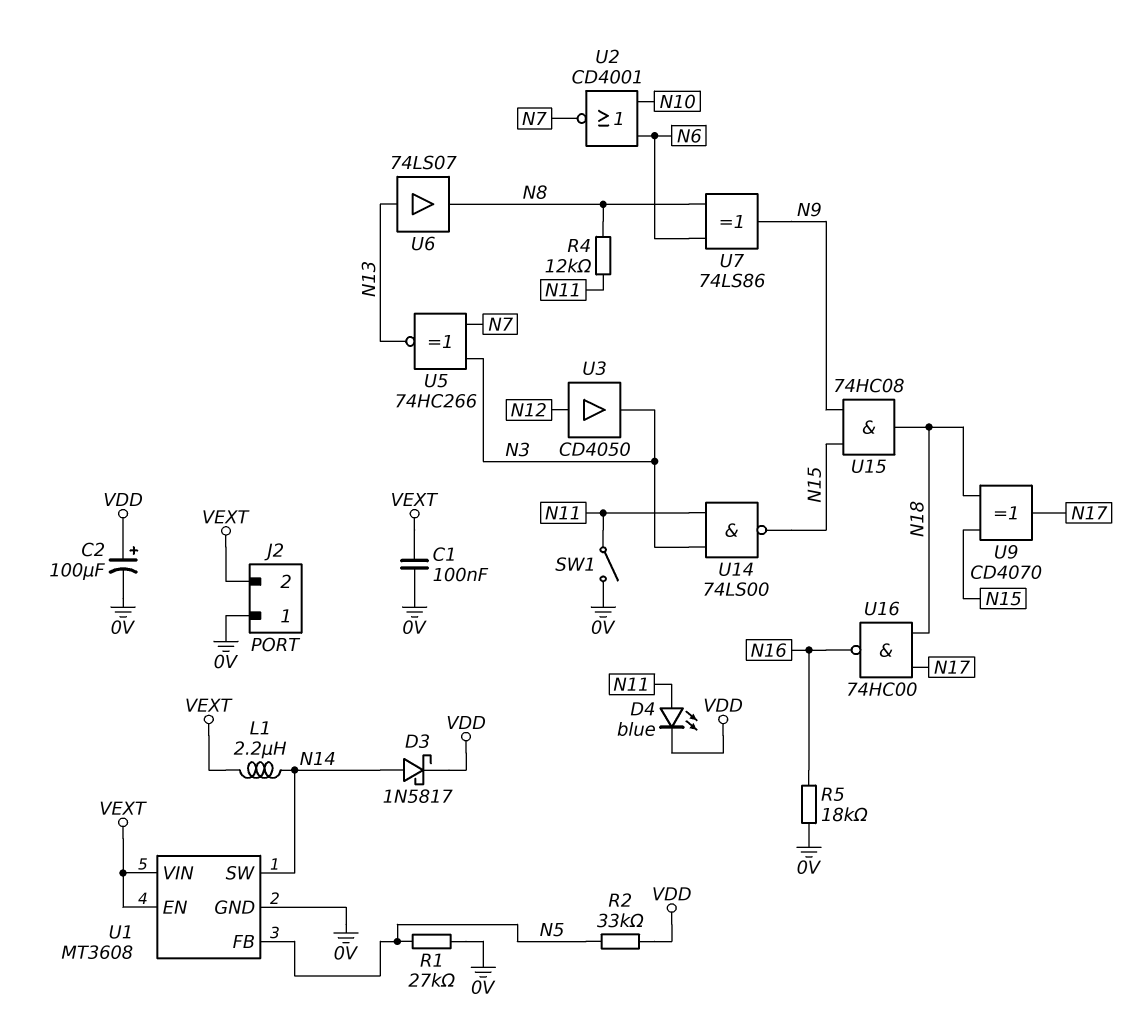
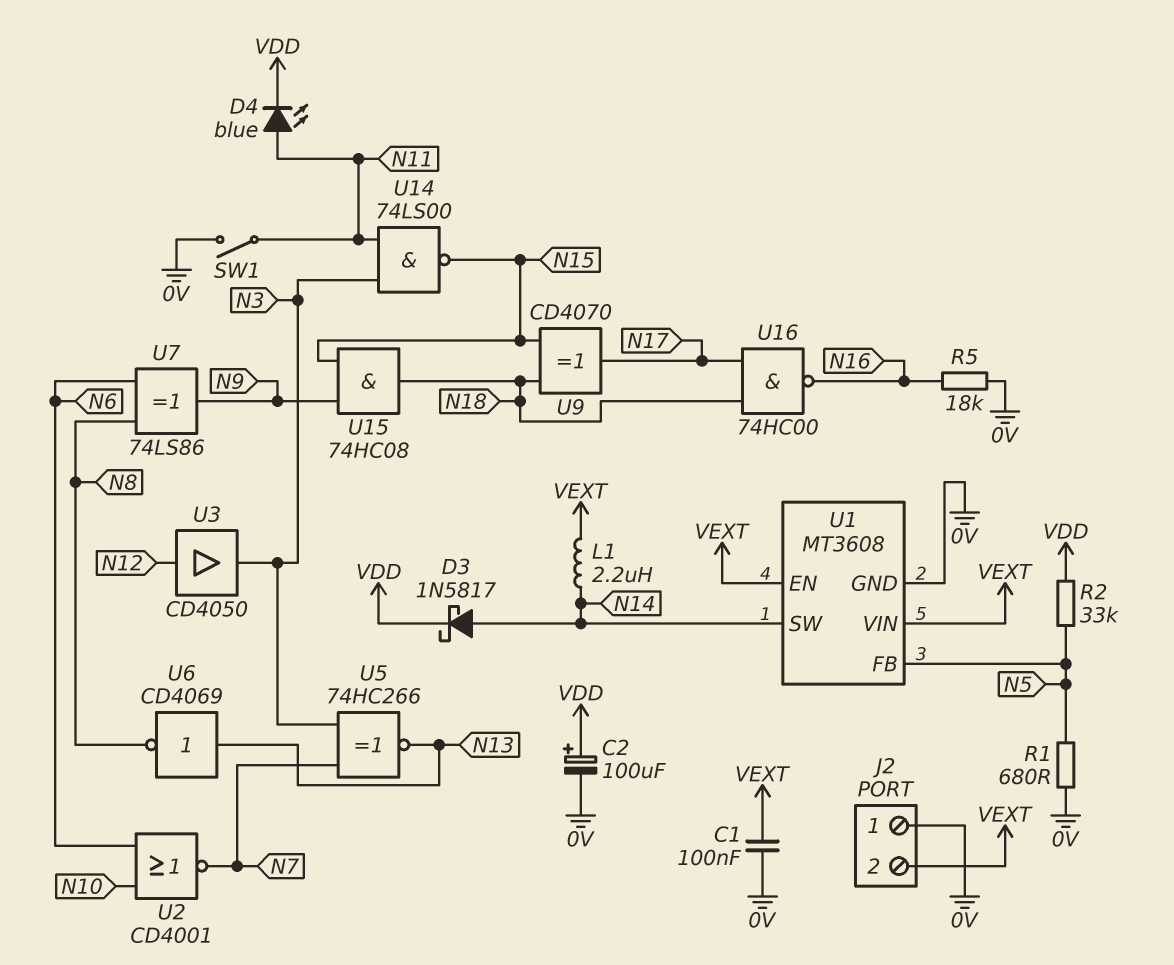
R1: 27k (0V, N5) -> 680 (0V, N5)
R4: 12k (N8, N11) -> none
U6: buffer 74LS07 (in N13, out N8) -> NOT CD4069 (in N13, out N8)

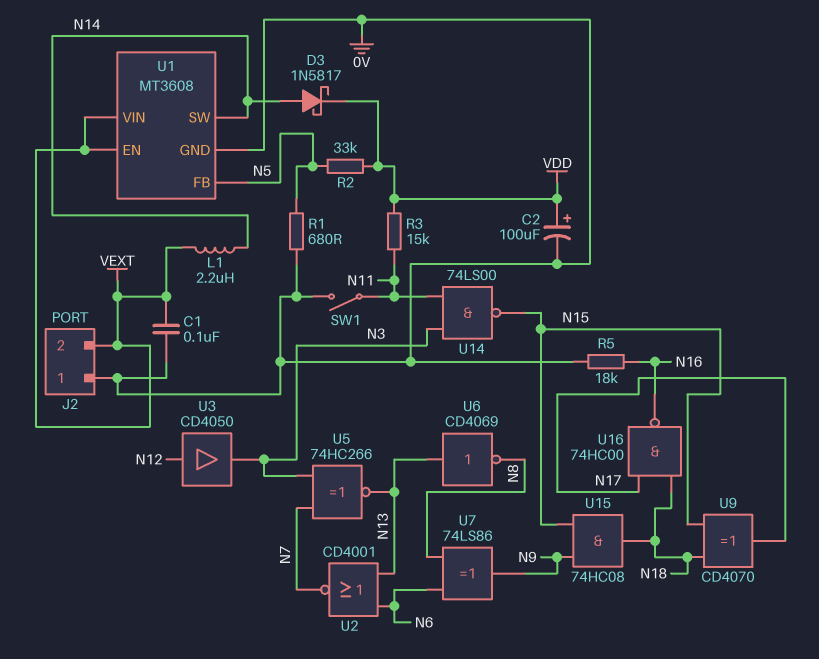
D4: LED blue (A N11, K VDD) -> none
R3: none -> 15k (N11, VDD)
U2: NOR CD4001 (in N6, in N10, out N7) -> NOR CD4001 (in N6, in N13, out N7)

